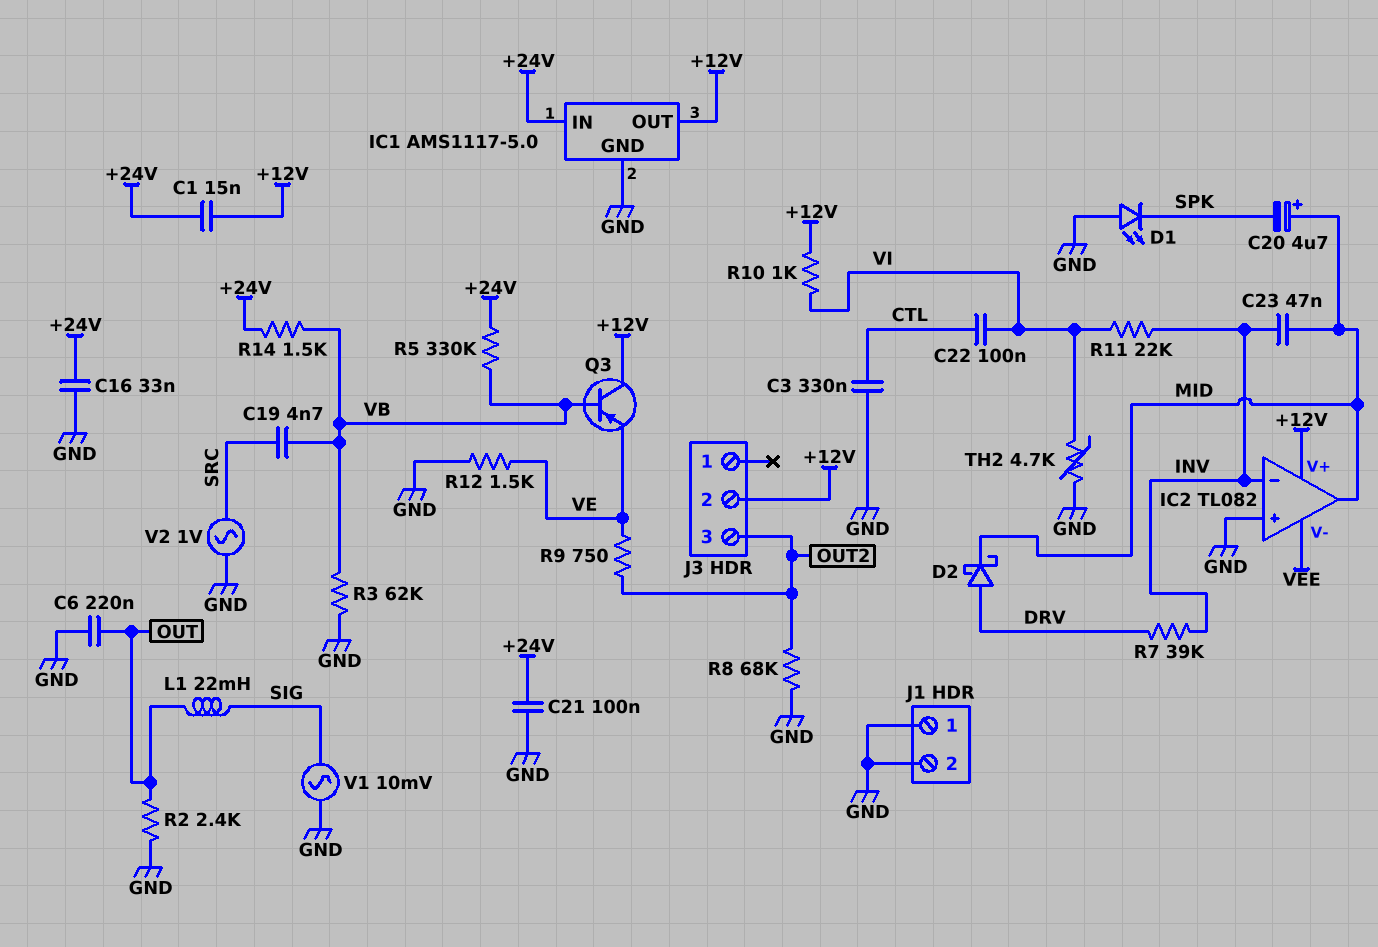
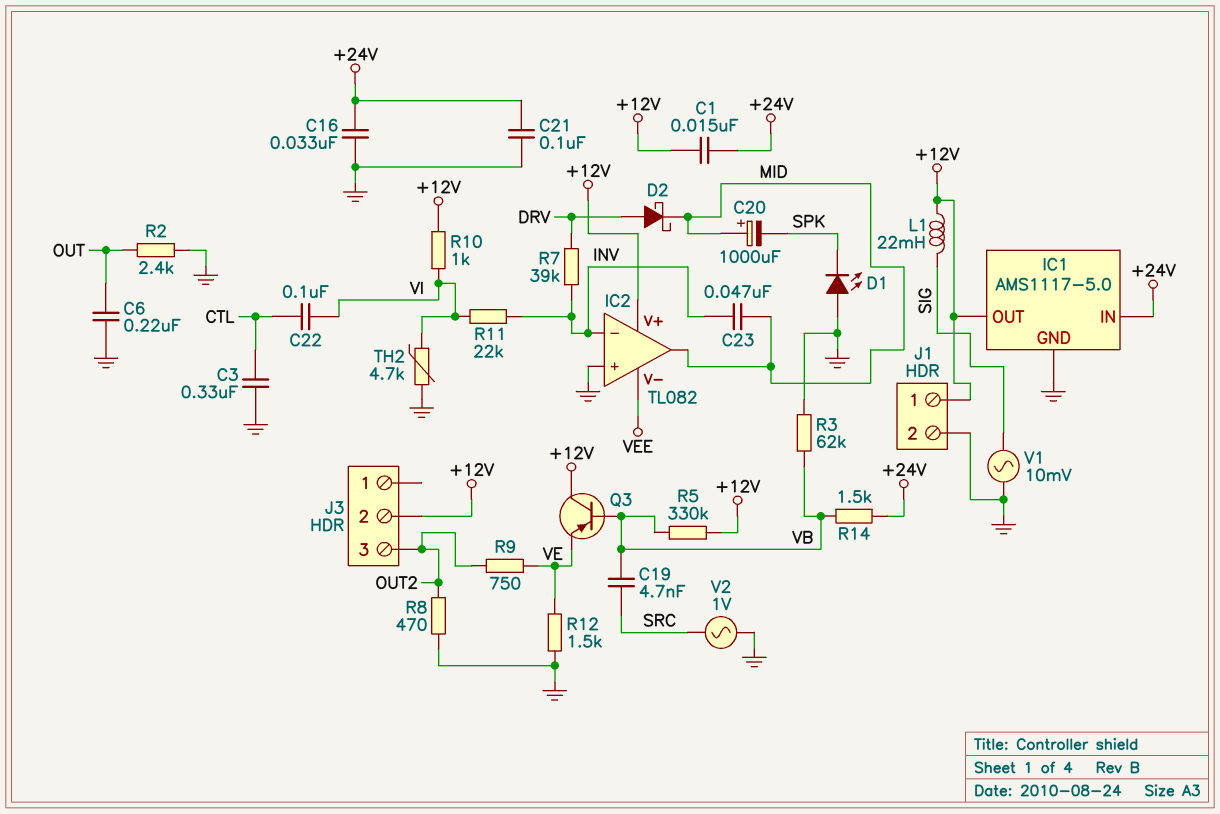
C20: 4.7uF (plus MID, minus SPK) -> 1000uF (plus MID, minus SPK)
J1 pin 1: GND -> +12V
L1: 22mH (OUT, SIG) -> 22mH (+12V, SIG)
R5: 330k (+24V, VB) -> 330k (+12V, VB)
R8: 68k (GND, OUT2) -> 470 (GND, OUT2)

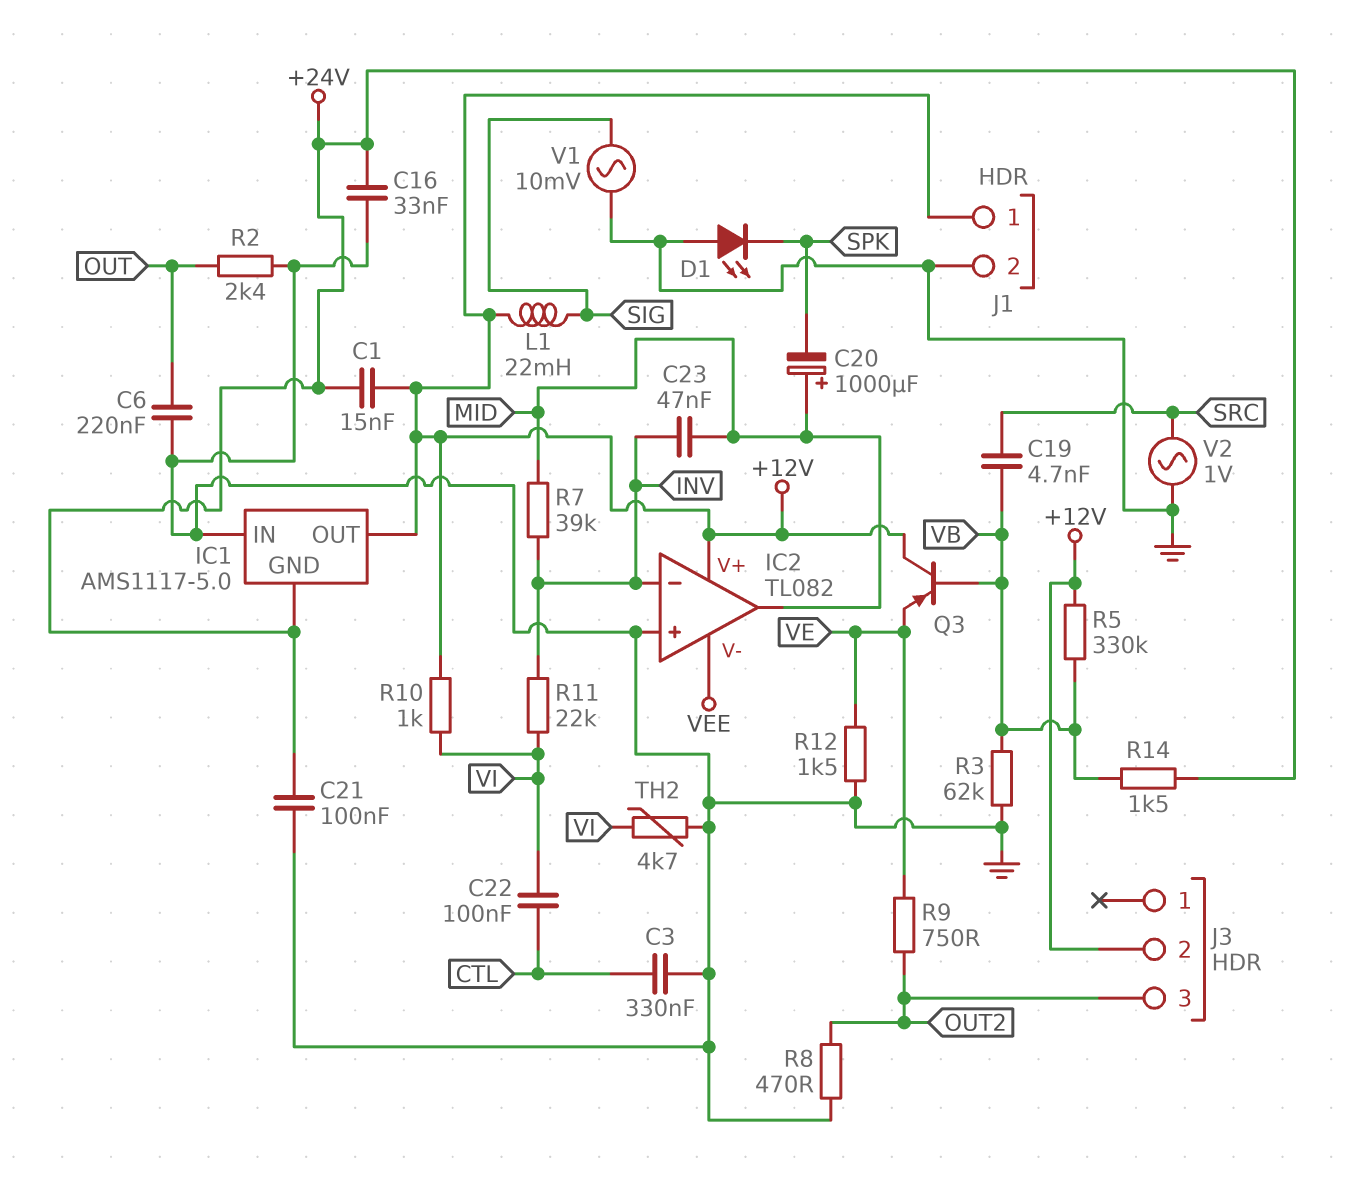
D2: schottky (A DRV, K MID) -> none
IC1 pin GND: GND -> +24V
IC1 pin IN: +24V -> GND
R7: 39k (DRV, INV) -> 39k (INV, MID)

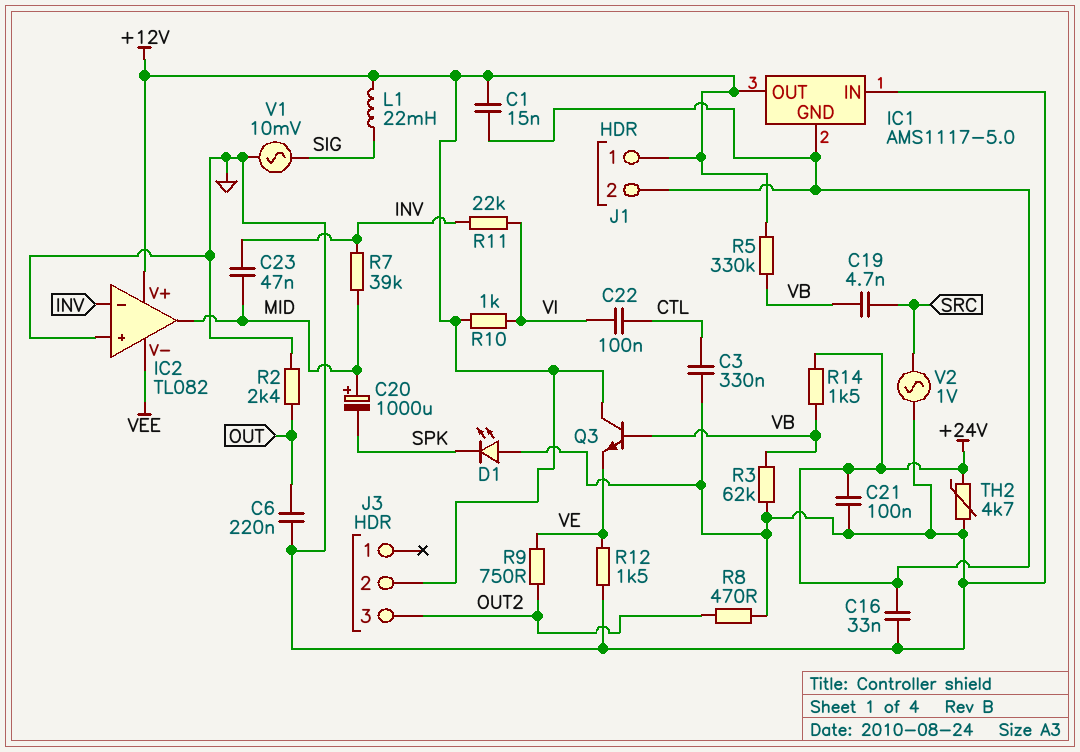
J1 pin 2: GND -> +24V
Q3: PNP (B VB, C +12V, E VE) -> NPN (B VB, C +12V, E VE)
TH2: 4.7k (GND, VI) -> 4.7k (+24V, GND)

